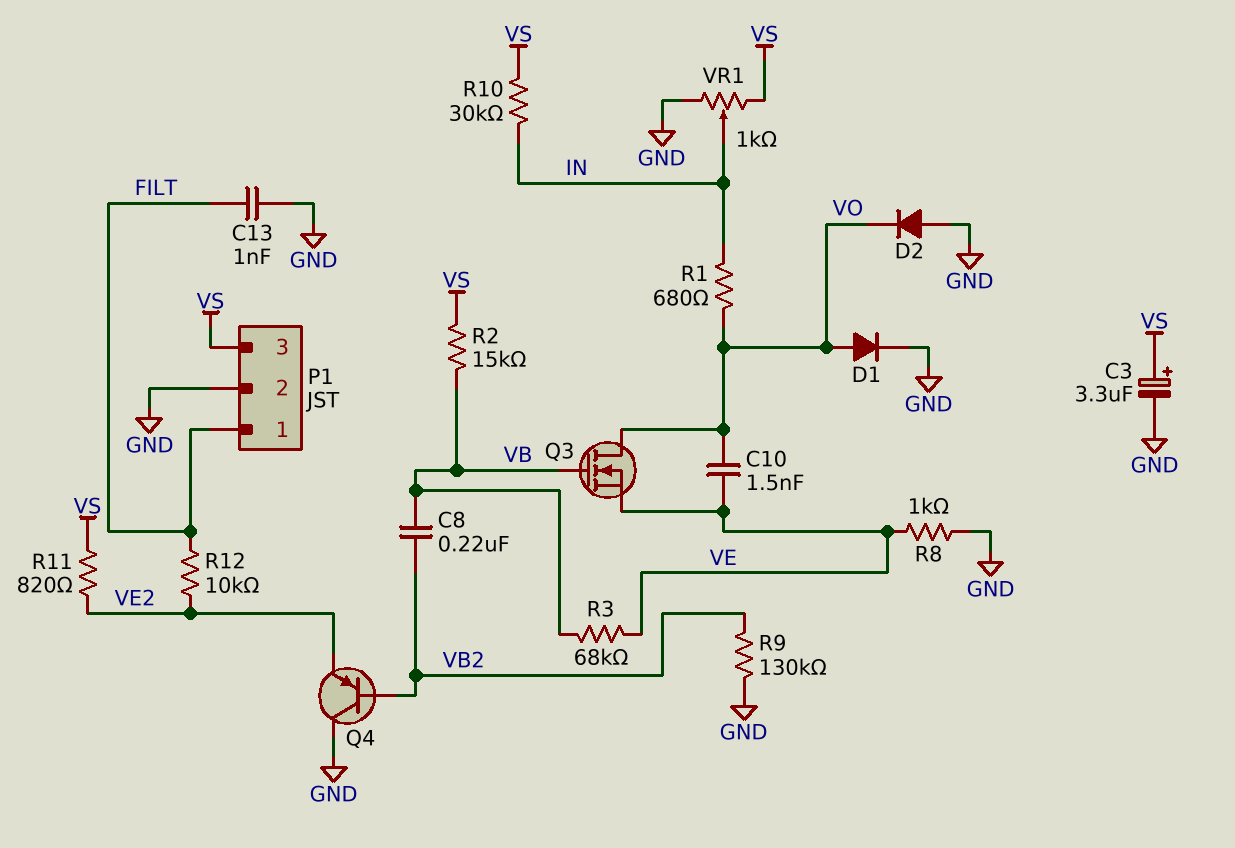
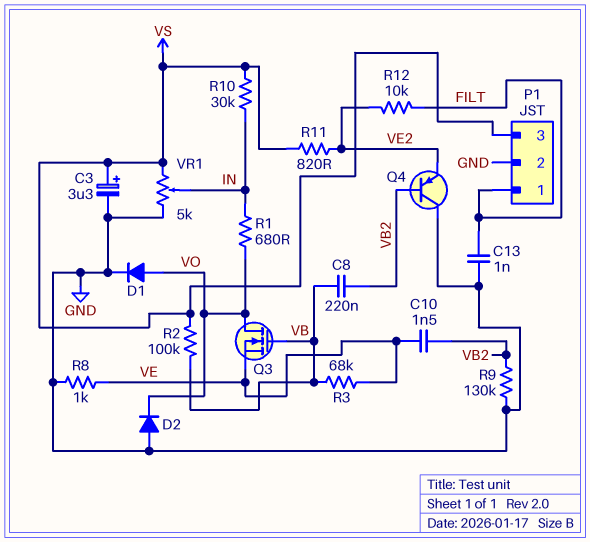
C10: 1.5nF (VE, VO) -> 1.5nF (VB2, VE)
R2: 15k (VB, VS) -> 100k (VB, VS)
VR1: 1k (GND, VS, wiper IN) -> 5k (GND, VS, wiper IN)

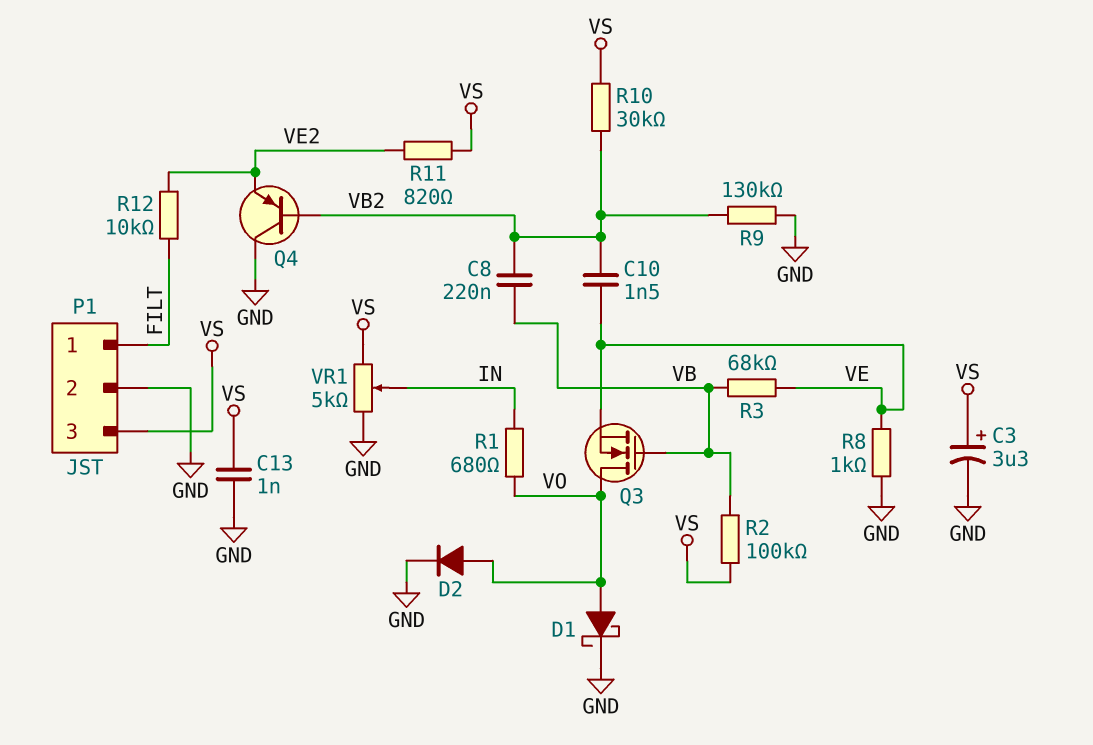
C13: 1nF (FILT, GND) -> 1nF (GND, VS)
D1: diode (A VO, K GND) -> schottky (A VO, K GND)
D2: diode (A GND, K VO) -> diode (A VO, K GND)
R10: 30k (IN, VS) -> 30k (VB2, VS)

